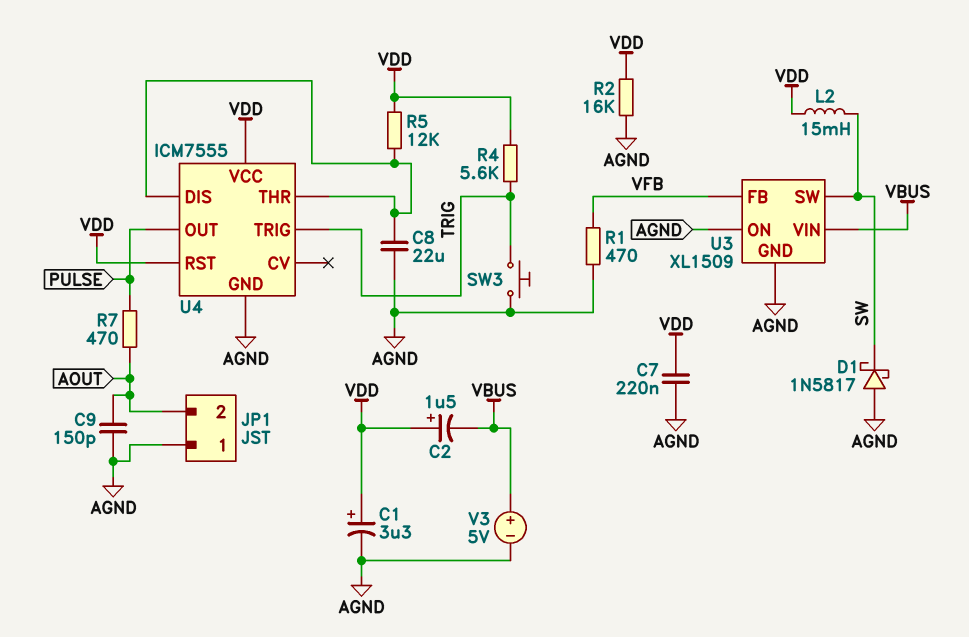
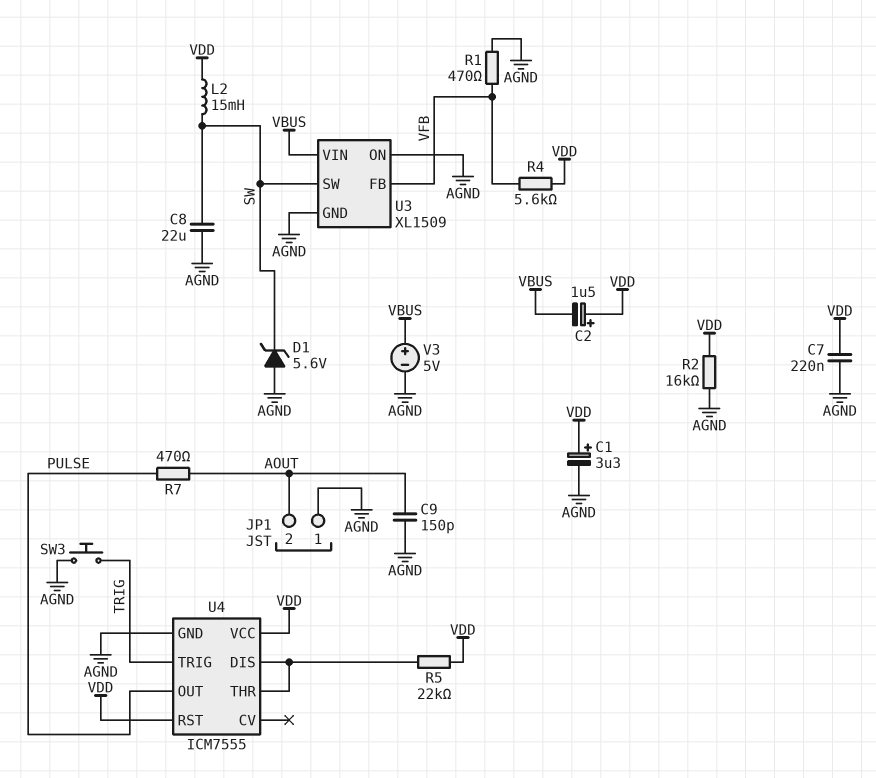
C8: 22uF (AGND, U4/DIS) -> 22uF (AGND, SW)
D1: schottky 1N5817 (A AGND, K SW) -> zener 5.6V (A AGND, K SW)
R4: 5.6k (TRIG, VDD) -> 5.6k (VDD, VFB)
R5: 12k (U4/DIS, VDD) -> 22k (U4/DIS, VDD)

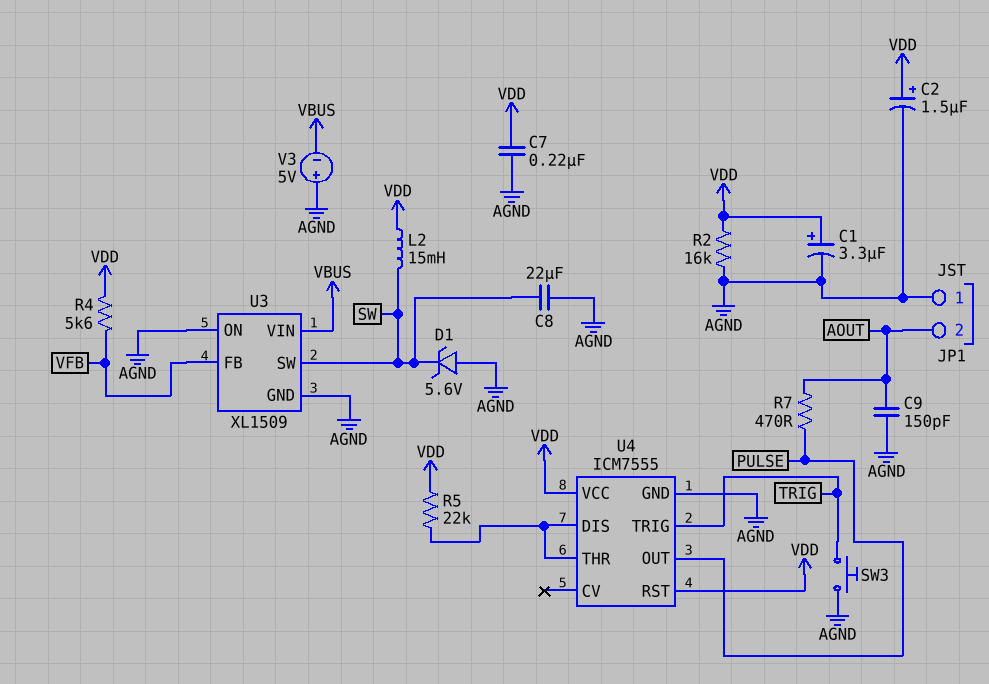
C2: 1.5uF (plus VDD, minus VBUS) -> 1.5uF (plus VDD, minus AGND)
R1: 470 (AGND, VFB) -> none
V3: 5V (plus VBUS, minus AGND) -> 5V (plus AGND, minus VBUS)

